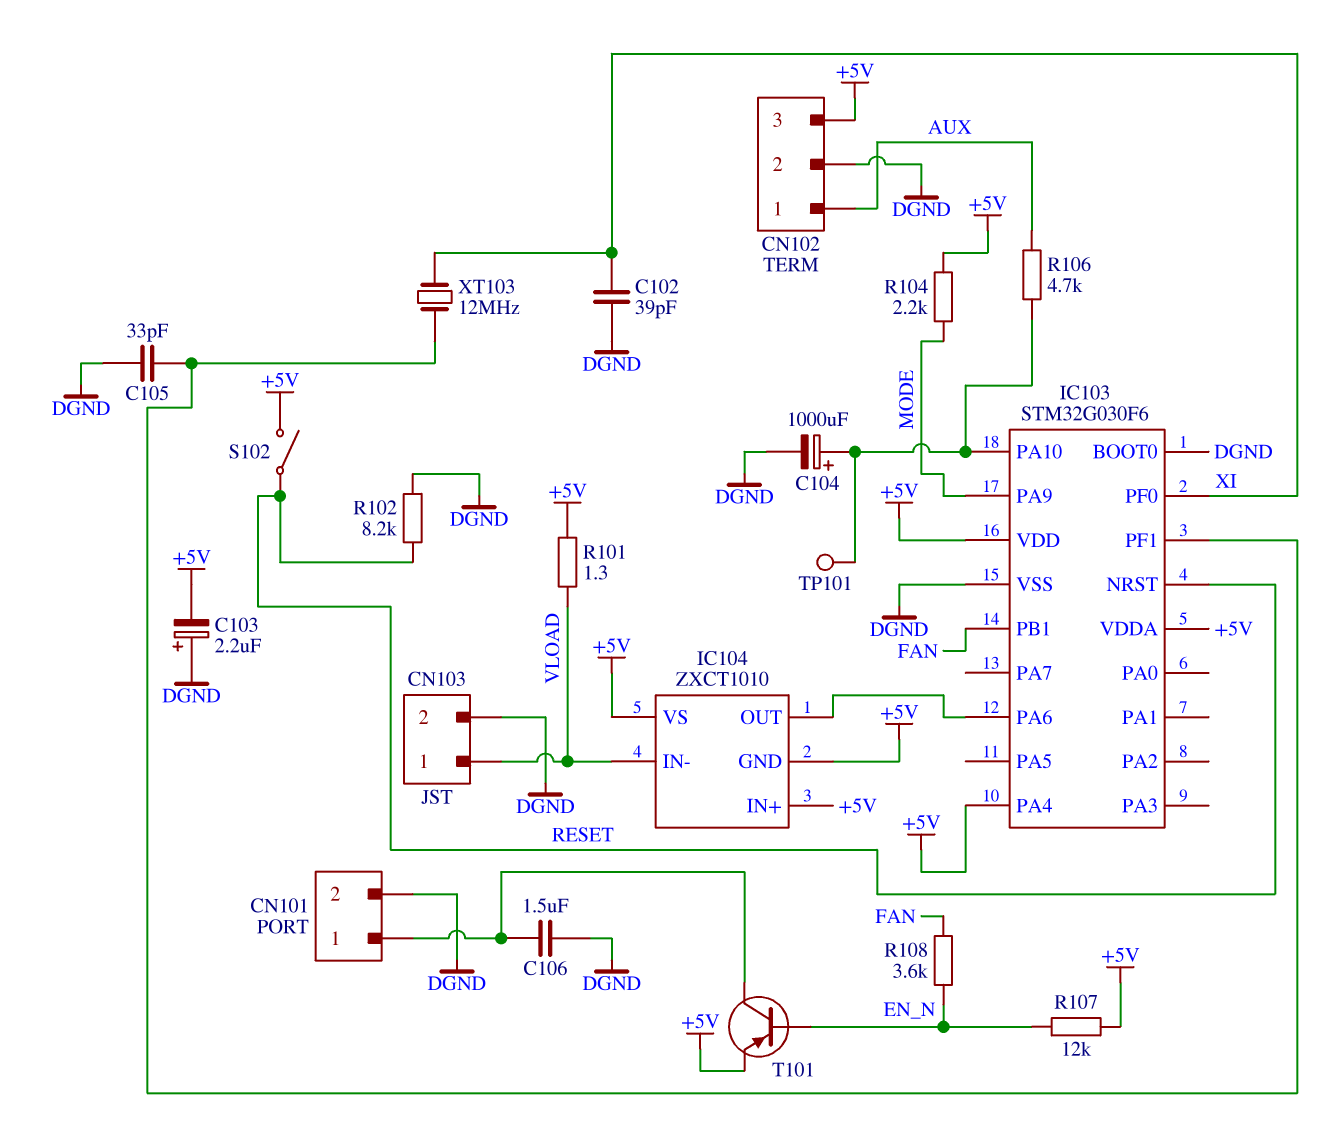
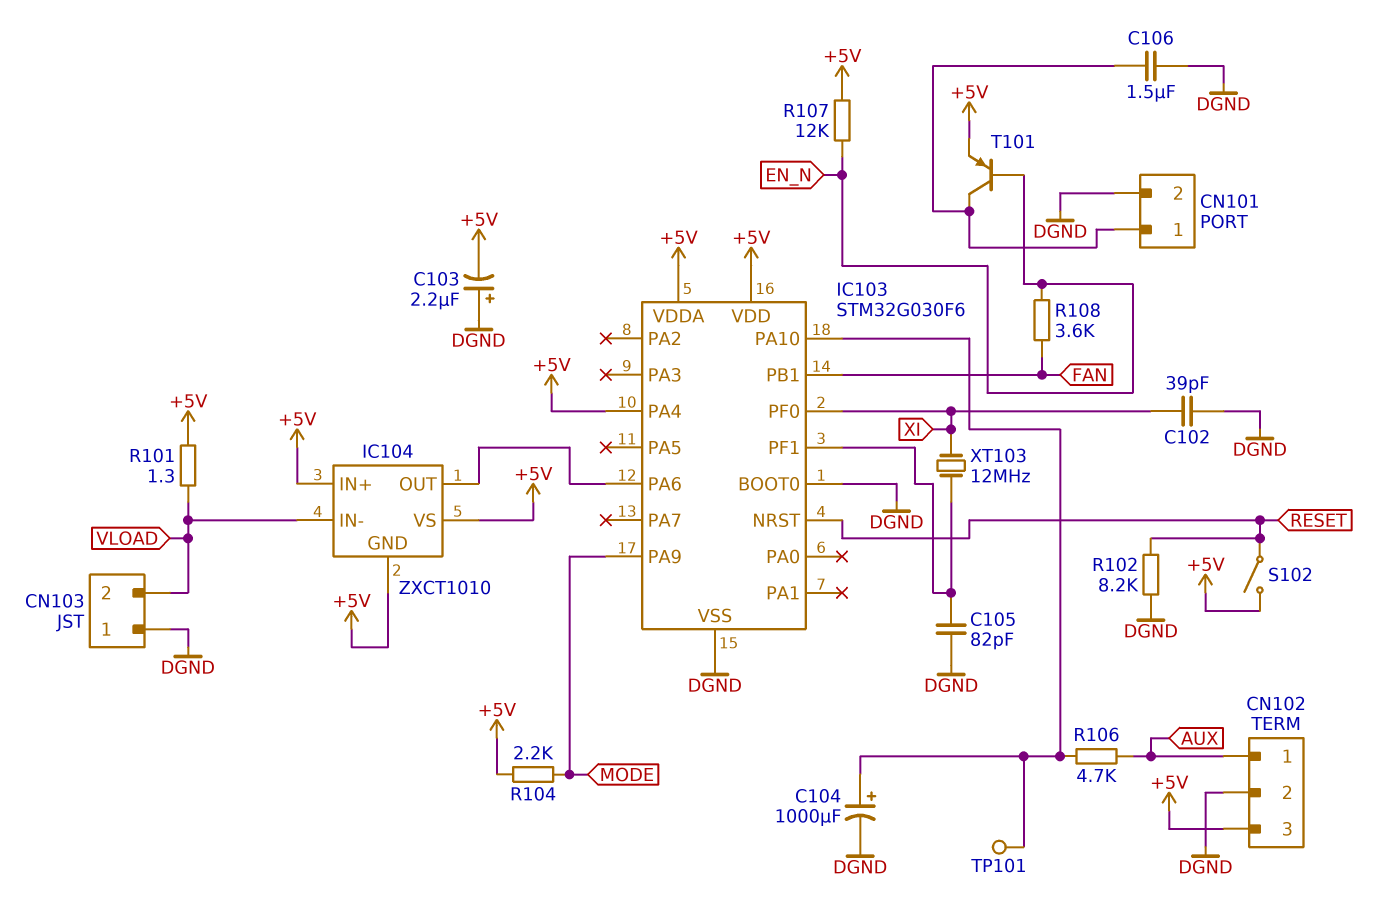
C105: 33pF (DGND, IC103/PF1) -> 82pF (DGND, IC103/PF1)
CN103 pin 1: VLOAD -> DGND
CN103 pin 2: DGND -> VLOAD

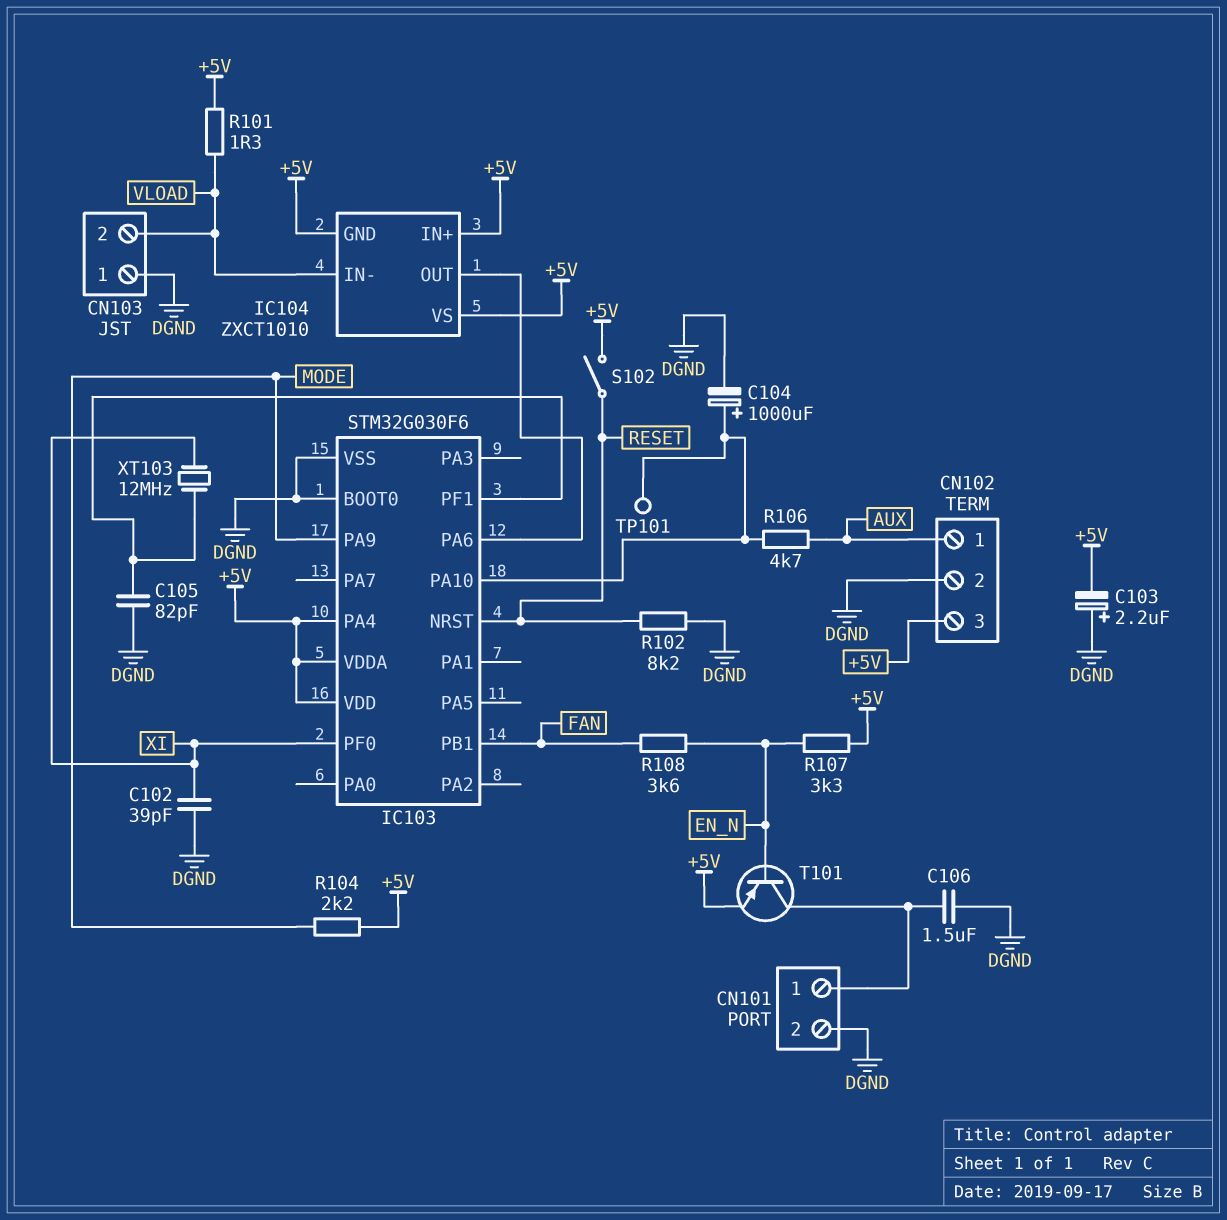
R107: 12k (+5V, EN_N) -> 3.3k (+5V, EN_N)

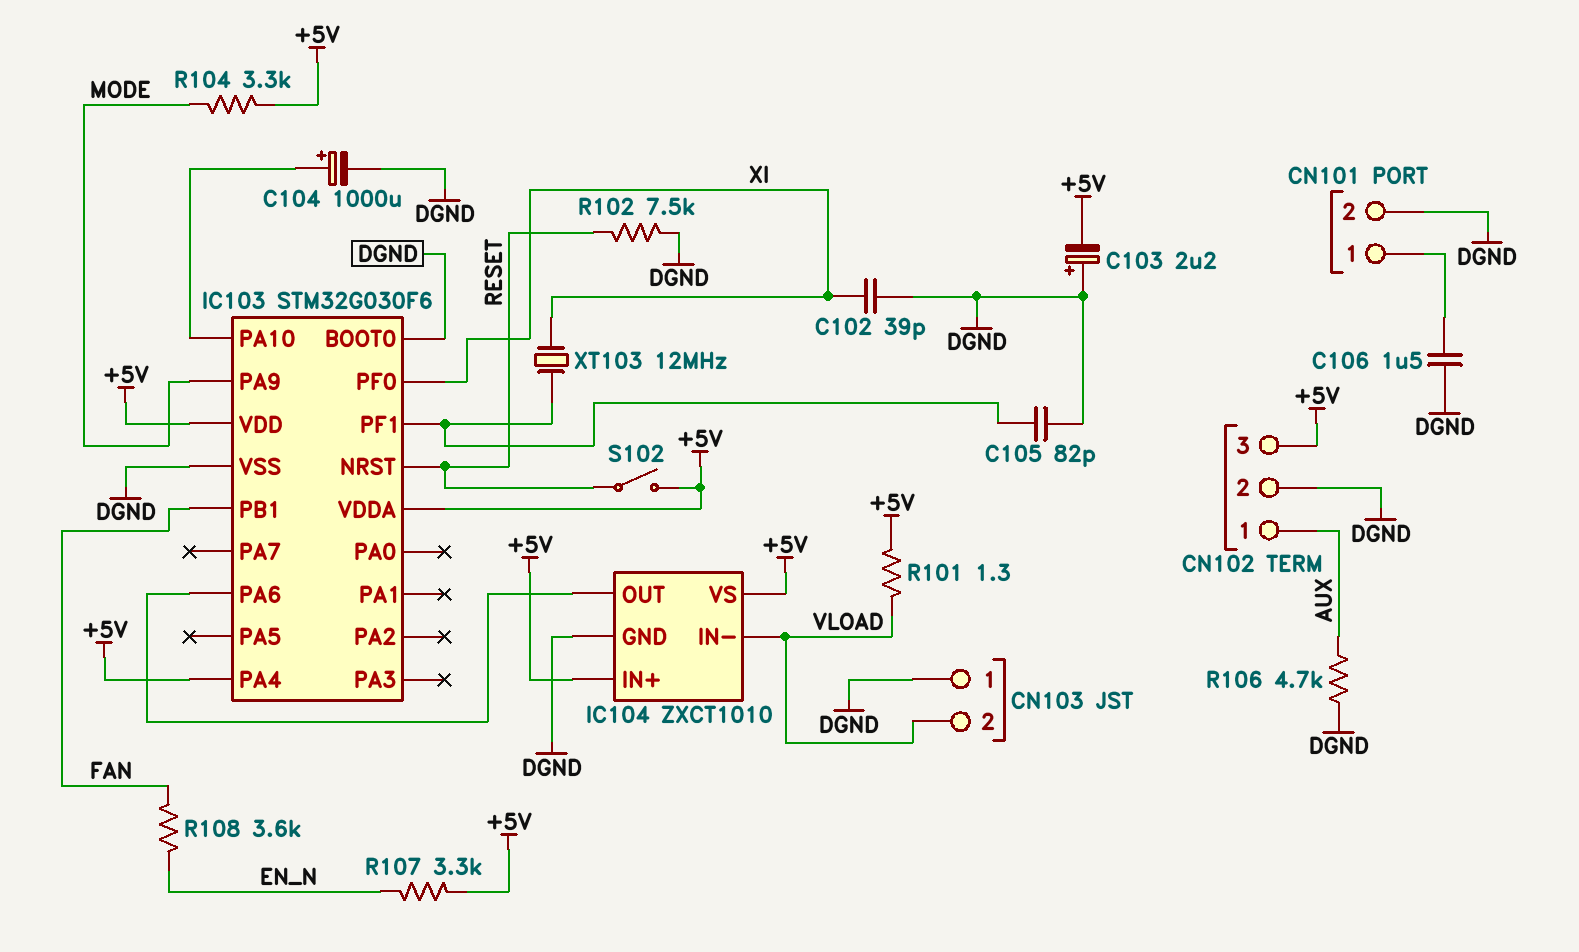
IC104 pin GND: +5V -> DGND
R102: 8.2k (DGND, RESET) -> 7.5k (DGND, RESET)
R104: 2.2k (+5V, MODE) -> 3.3k (+5V, MODE)
R106: 4.7k (AUX, IC103/PA10) -> 4.7k (AUX, DGND)
T101: PNP (B EN_N, C CN101/1, E +5V) -> none
TP101: test point (IC103/PA10) -> none

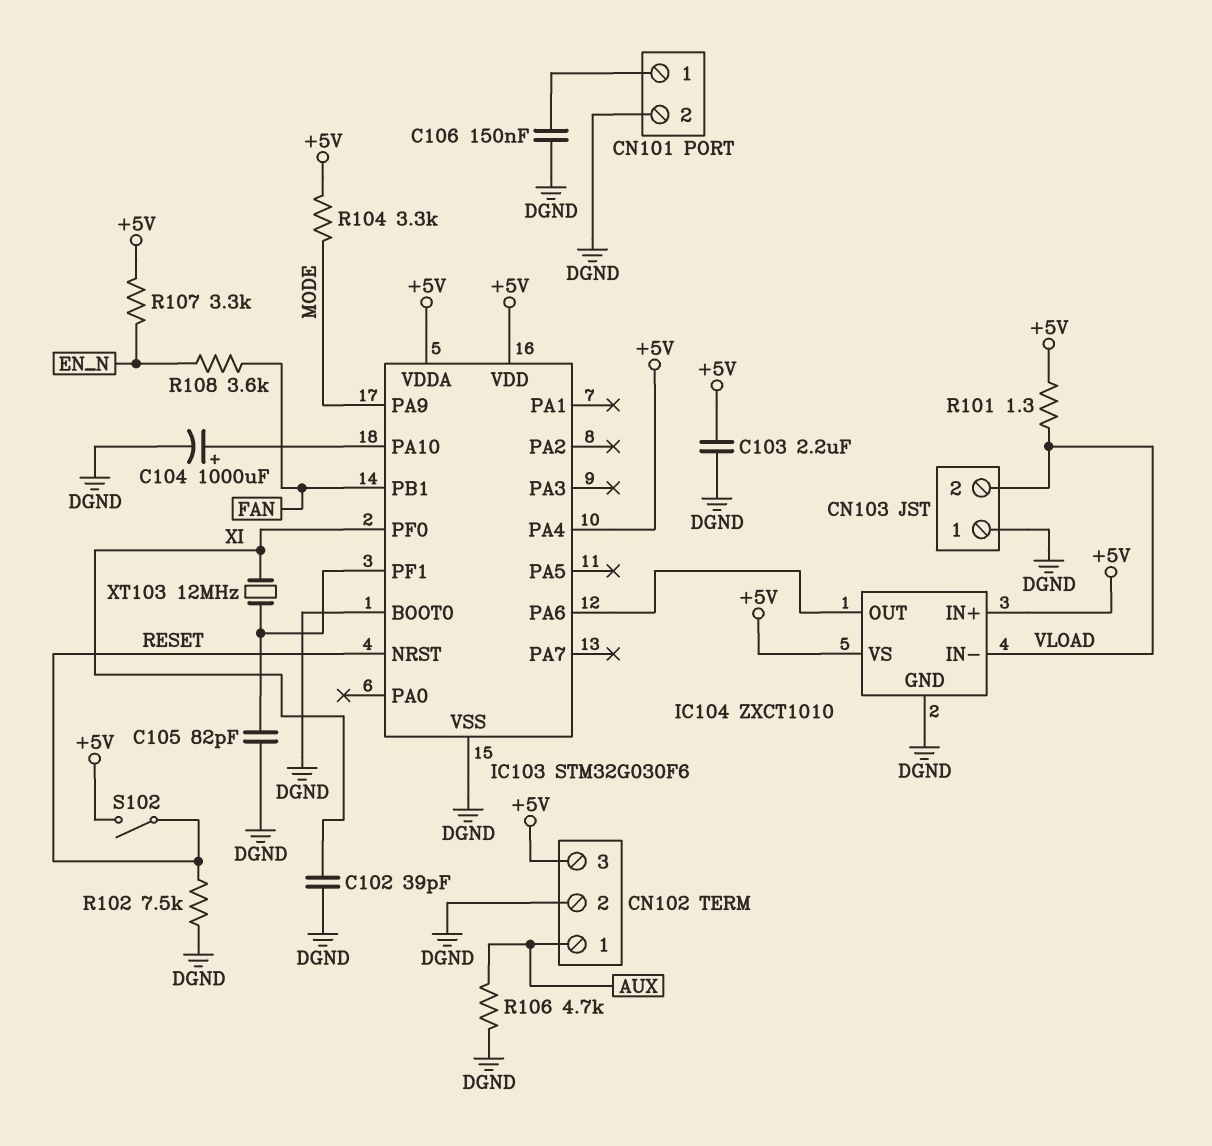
C103: 2.2uF (plus DGND, minus +5V) -> 2.2uF (+5V, DGND)
C106: 1.5uF (CN101/1, DGND) -> 150nF (CN101/1, DGND)

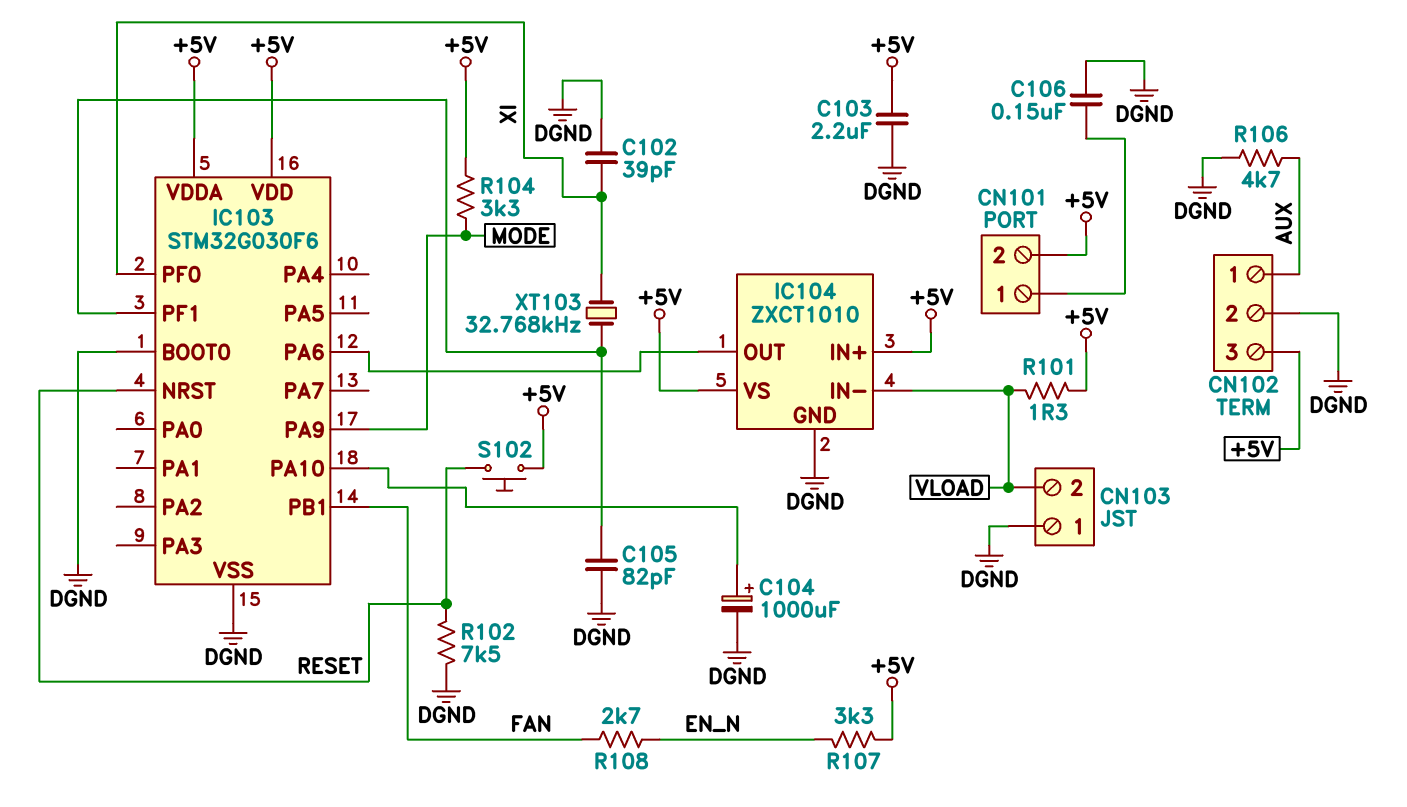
CN101 pin 2: DGND -> +5V
IC103 pin PA4: +5V -> none
R108: 3.6k (EN_N, FAN) -> 2.7k (EN_N, FAN)
S102: switch (+5V, RESET) -> button (+5V, RESET)
XT103: 12MHz (IC103/PF1, XI) -> 32.768kHz (IC103/PF1, XI)

